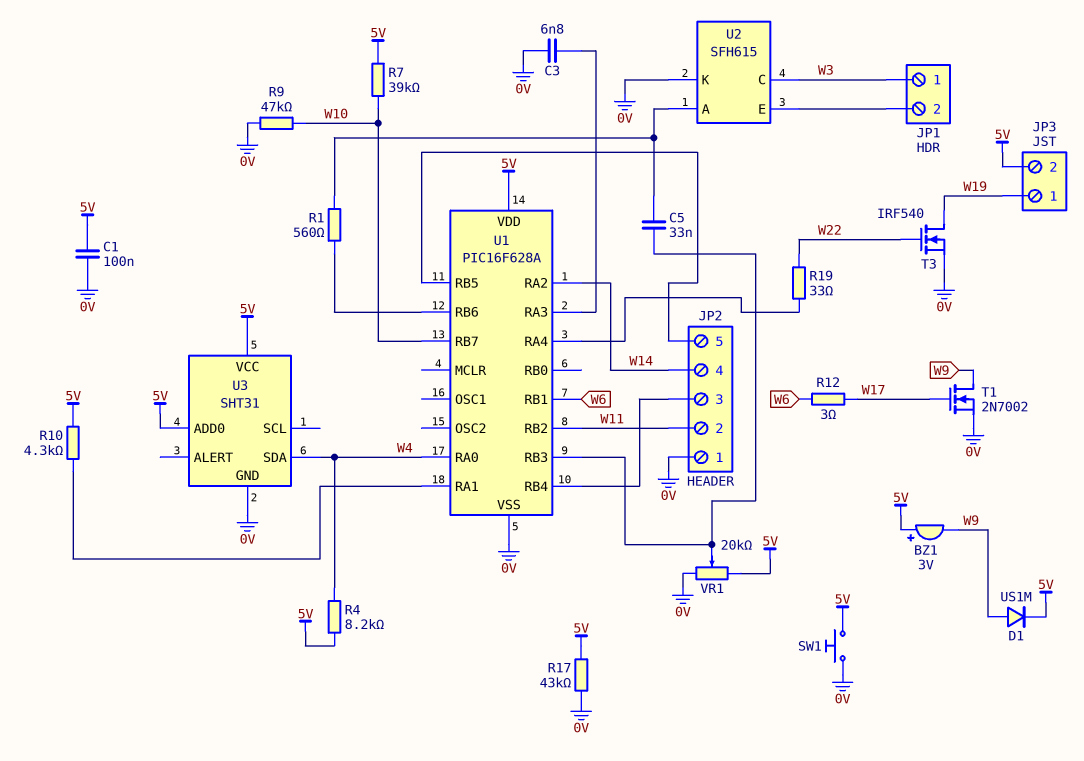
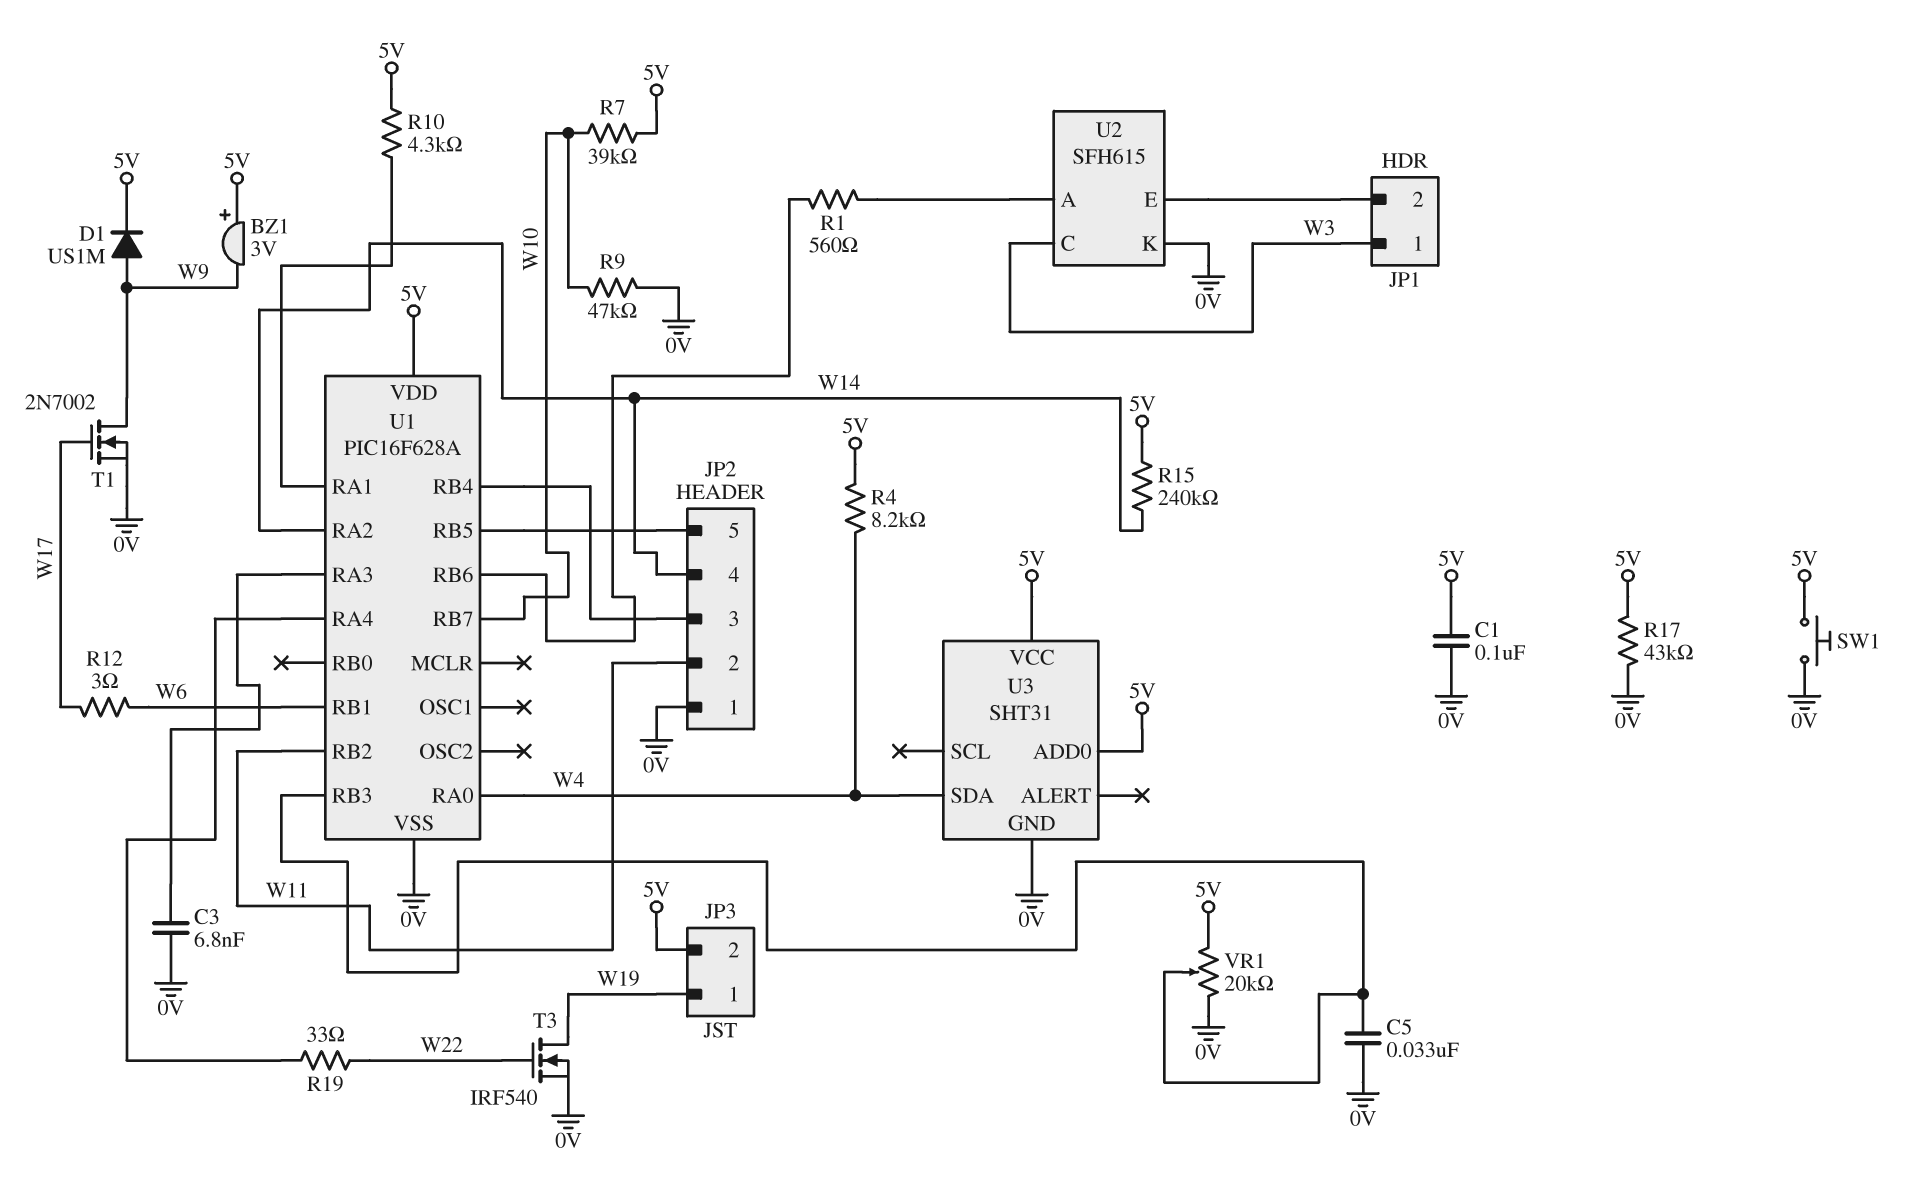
C5: 33nF (U1/RB3, U2/A) -> 33nF (0V, U1/RB3)
R15: none -> 240k (5V, W14)

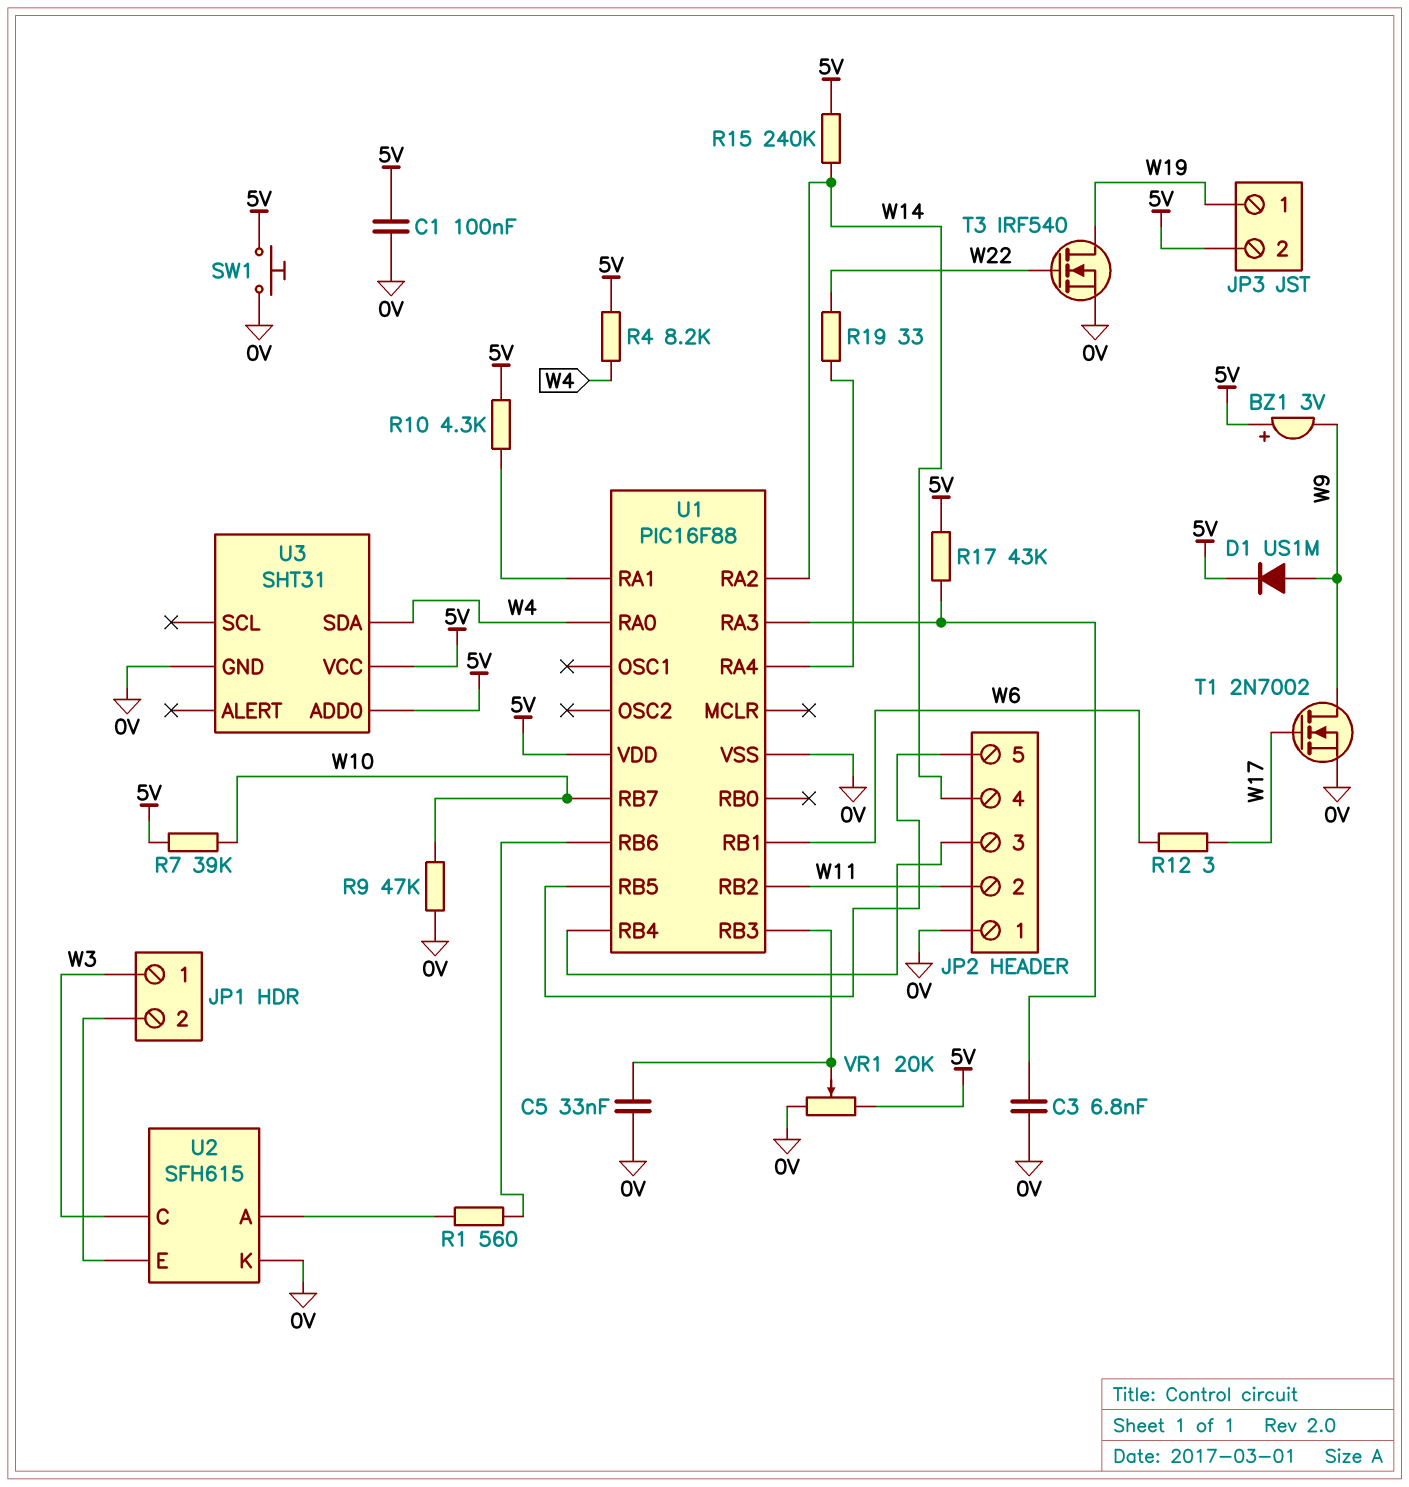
R17: 43k (0V, 5V) -> 43k (5V, U1/RA3)
U1: PIC16F628A -> PIC16F88

